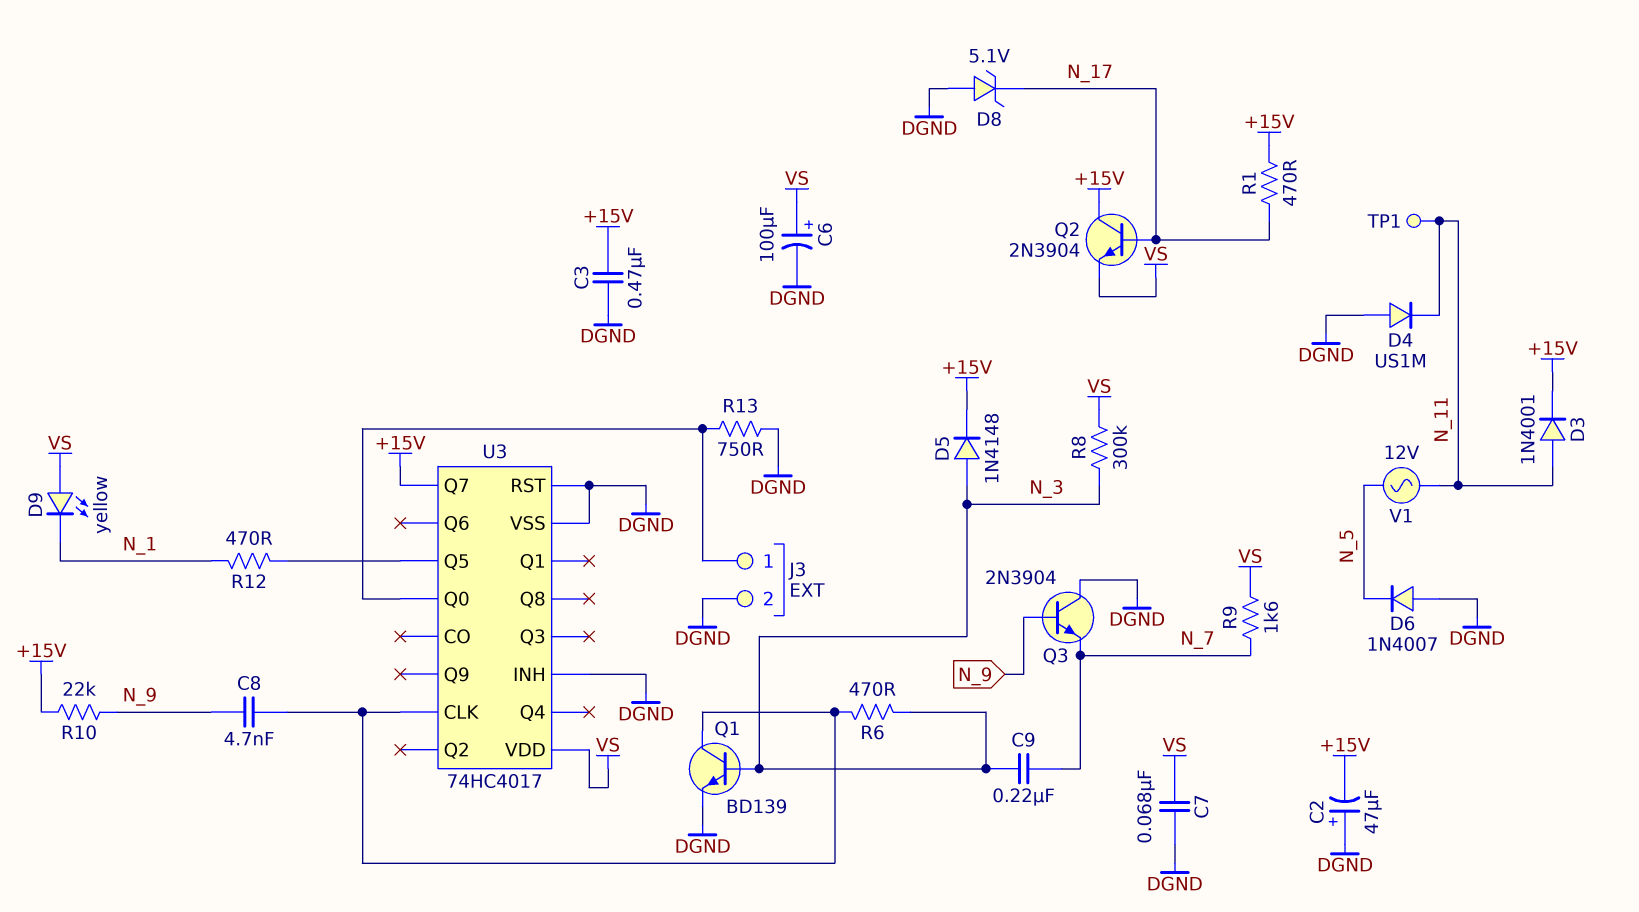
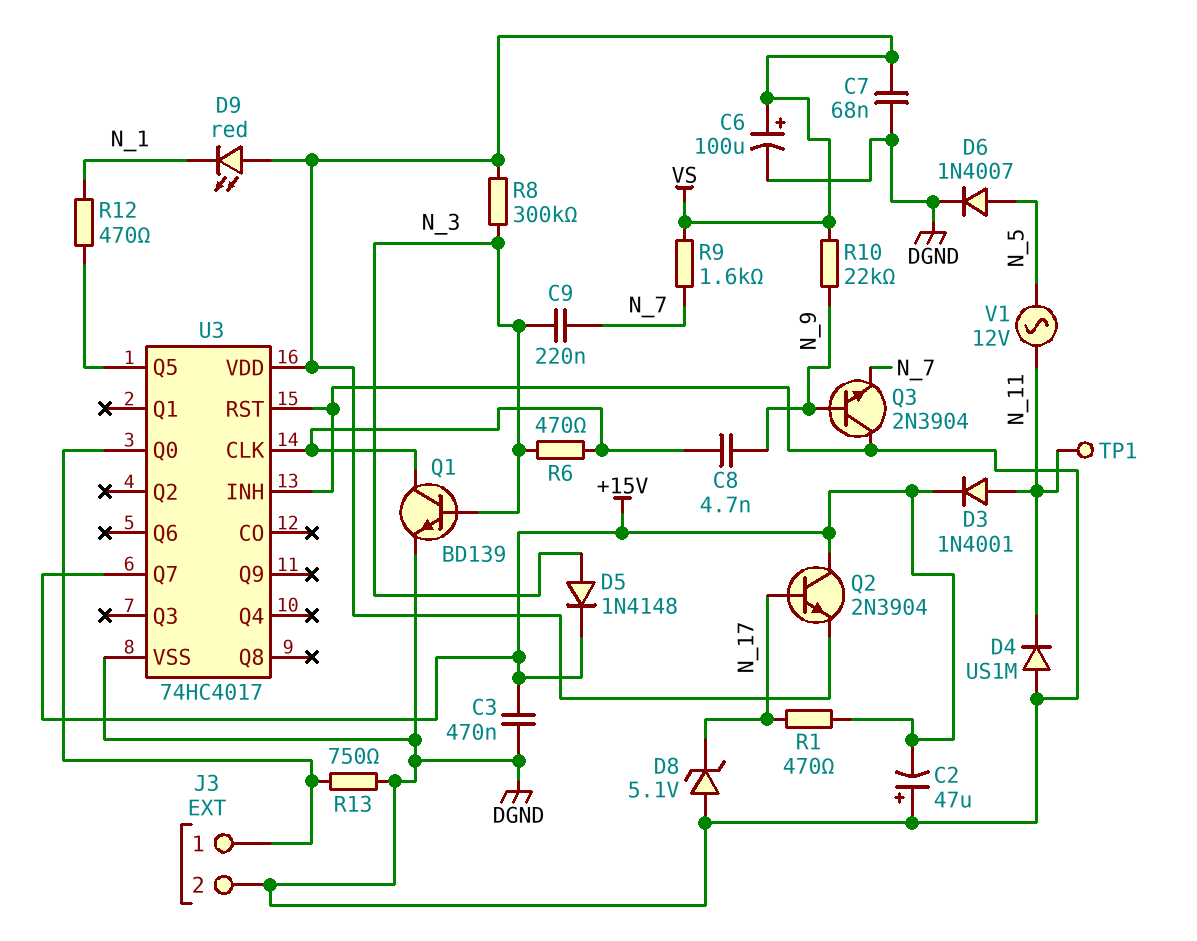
D6: diode 1N4007 (A DGND, K N_5) -> diode 1N4007 (A N_5, K DGND)
D9: LED yellow (A VS, K N_1) -> LED red (A VS, K N_1)
R10: 22k (+15V, N_9) -> 22k (N_9, VS)

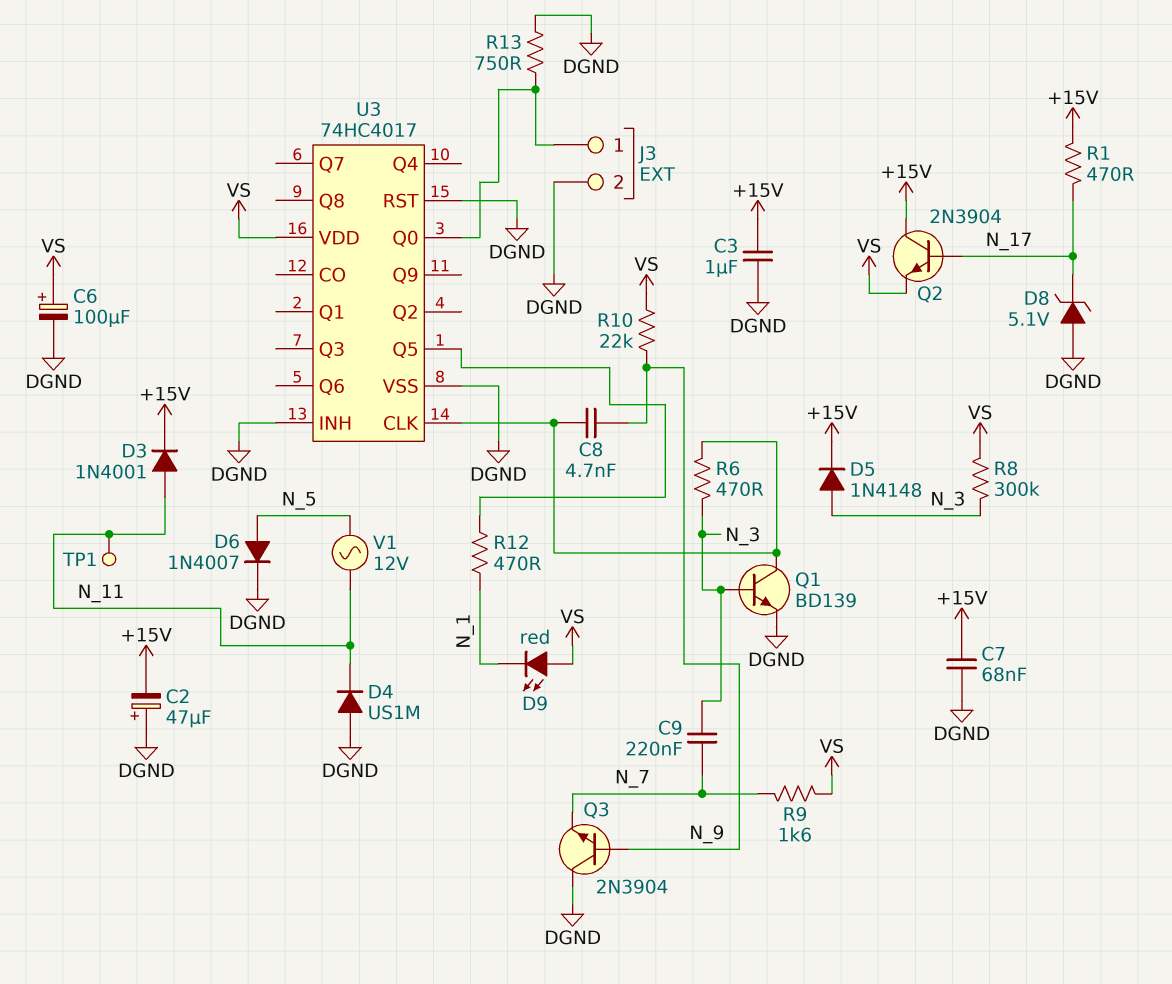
C3: 470nF (+15V, DGND) -> 1uF (+15V, DGND)
C7: 68nF (DGND, VS) -> 68nF (+15V, DGND)
U3 pin Q7: +15V -> none

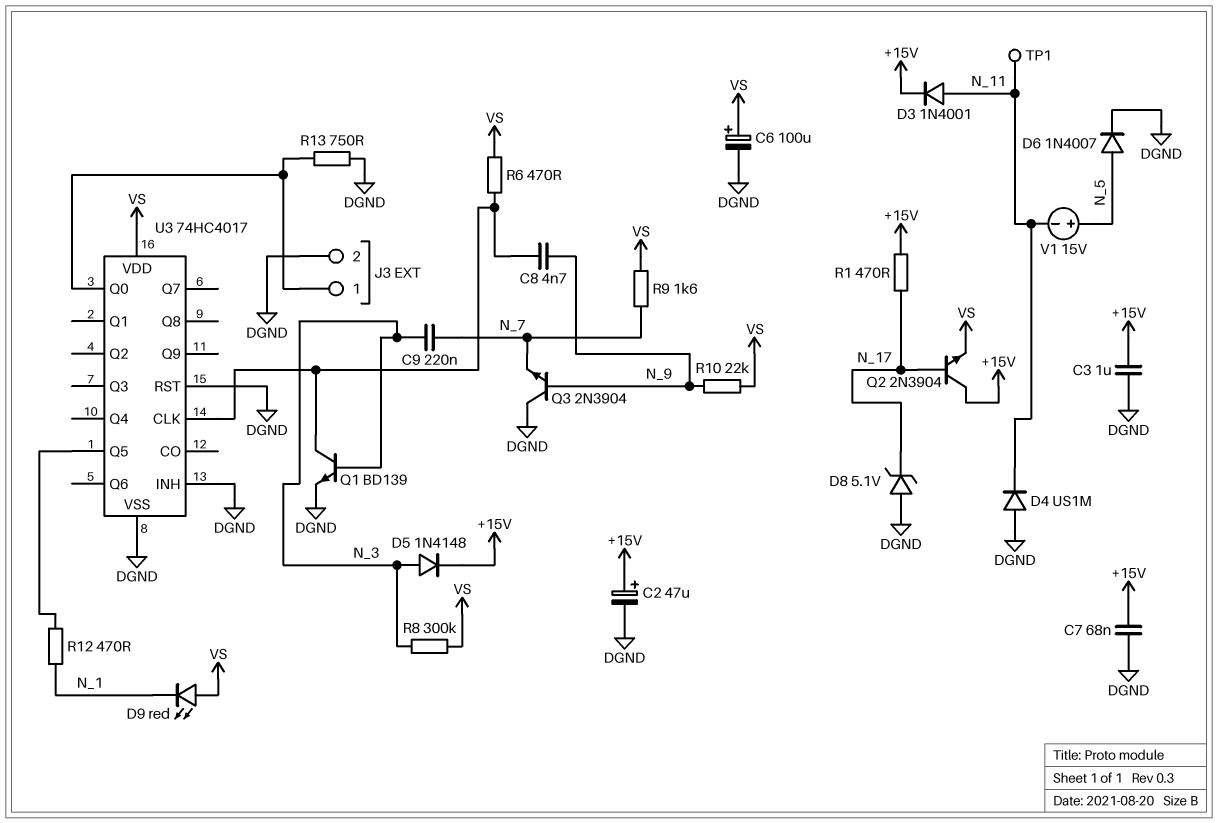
C2: 47uF (plus DGND, minus +15V) -> 47uF (plus +15V, minus DGND)
R6: 470 (N_3, U3/CLK) -> 470 (U3/CLK, VS)
V1: AC 12V (N_5, N_11) -> 15V (plus N_5, minus N_11)

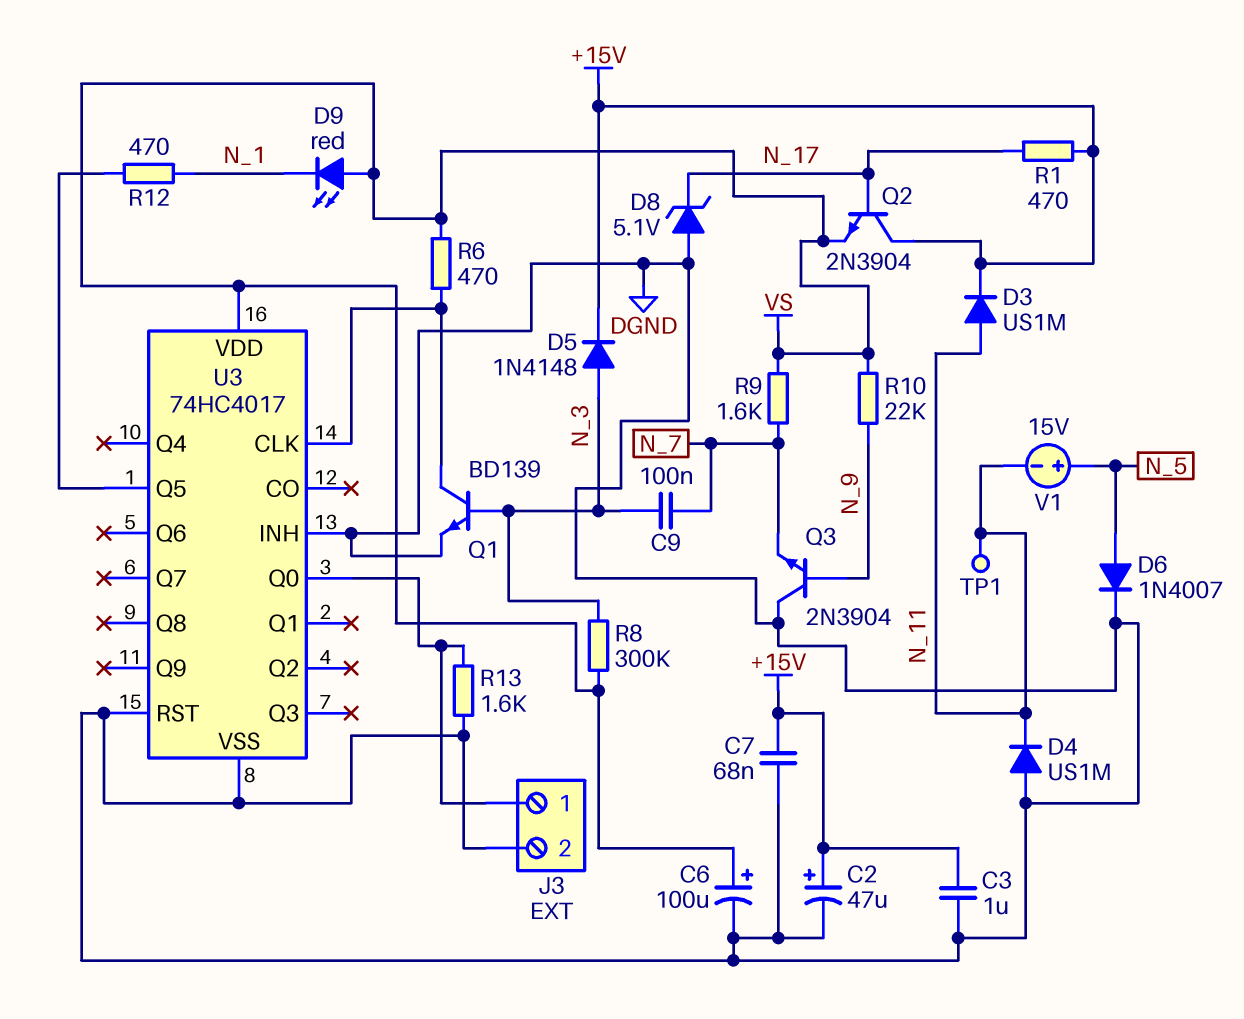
C8: 4.7nF (N_9, U3/CLK) -> none
C9: 220nF (N_3, N_7) -> 100nF (N_3, N_7)
D3: diode 1N4001 (A N_11, K +15V) -> diode US1M (A N_11, K +15V)
R13: 750 (DGND, J3/1) -> 1.6k (DGND, J3/1)

